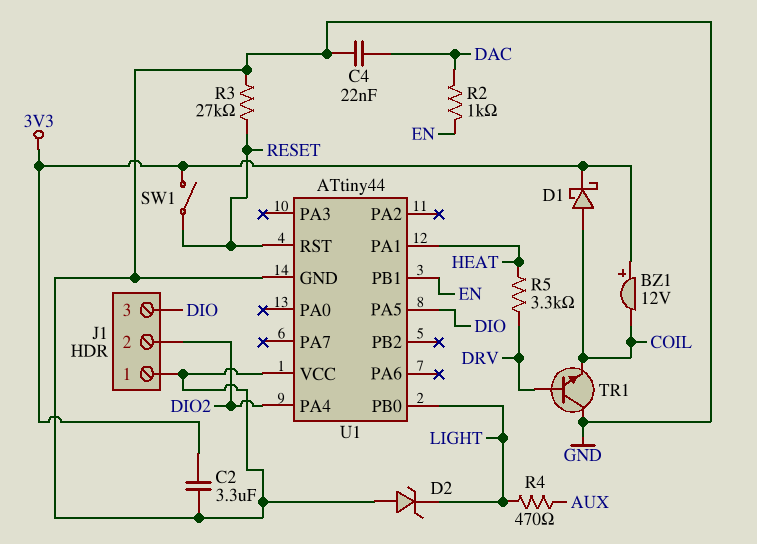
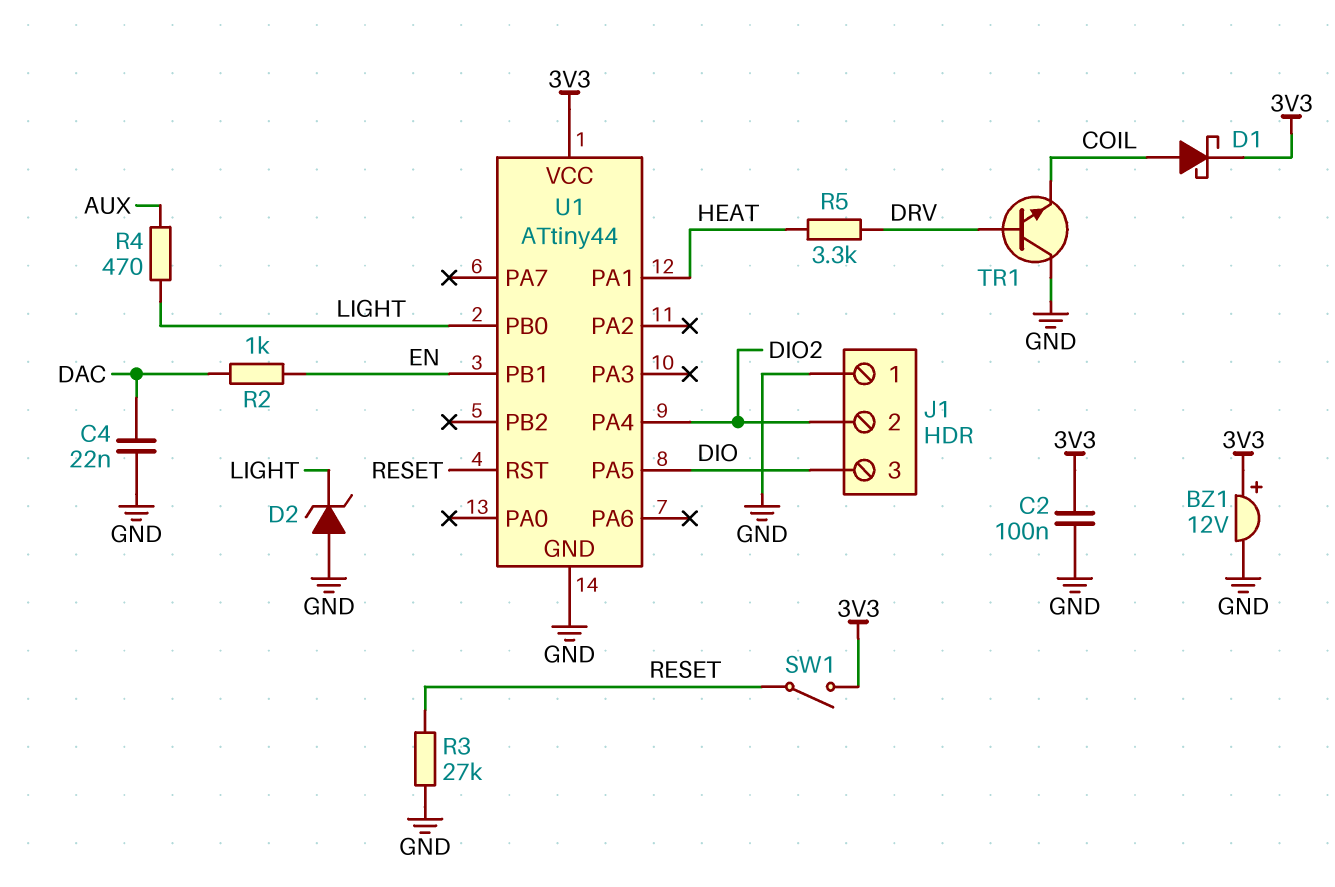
BZ1: buzzer 12V (plus 3V3, minus COIL) -> buzzer 12V (plus 3V3, minus GND)
C2: 3.3uF (3V3, GND) -> 100nF (3V3, GND)
U1 pin VCC: GND -> 3V3

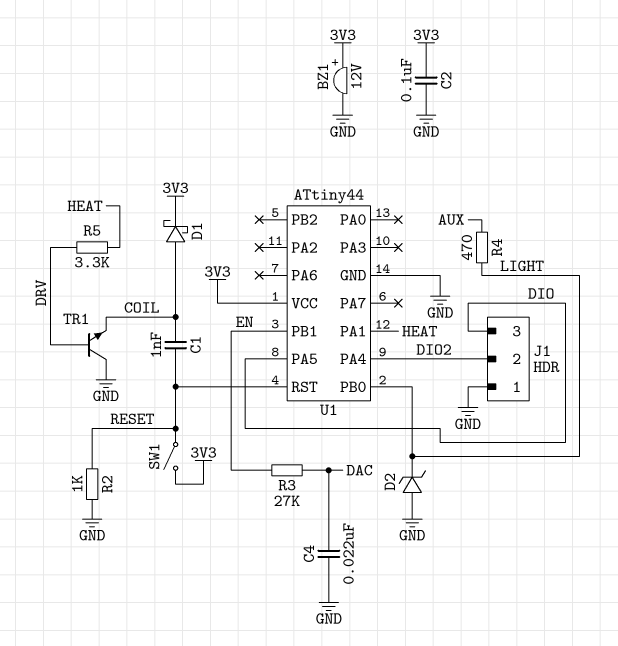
C1: none -> 1nF (COIL, RESET)
R2: 1k (DAC, EN) -> 1k (GND, RESET)
R3: 27k (GND, RESET) -> 27k (DAC, EN)

